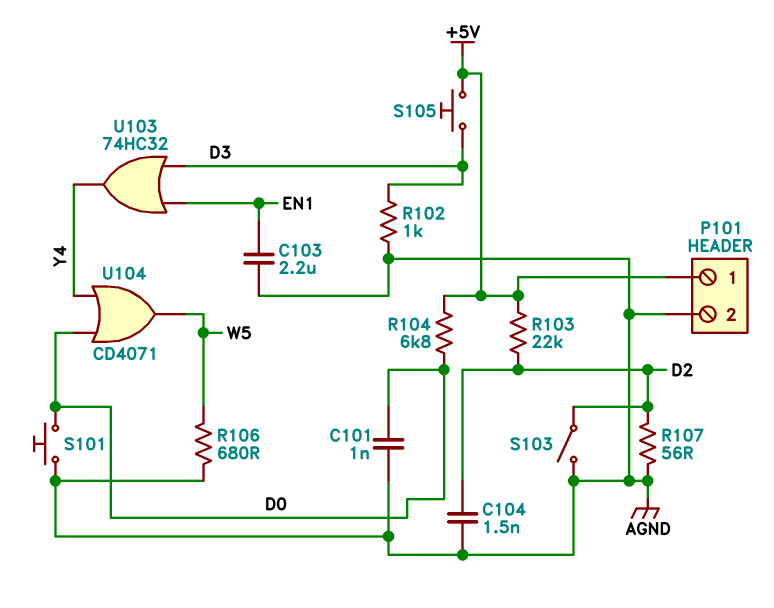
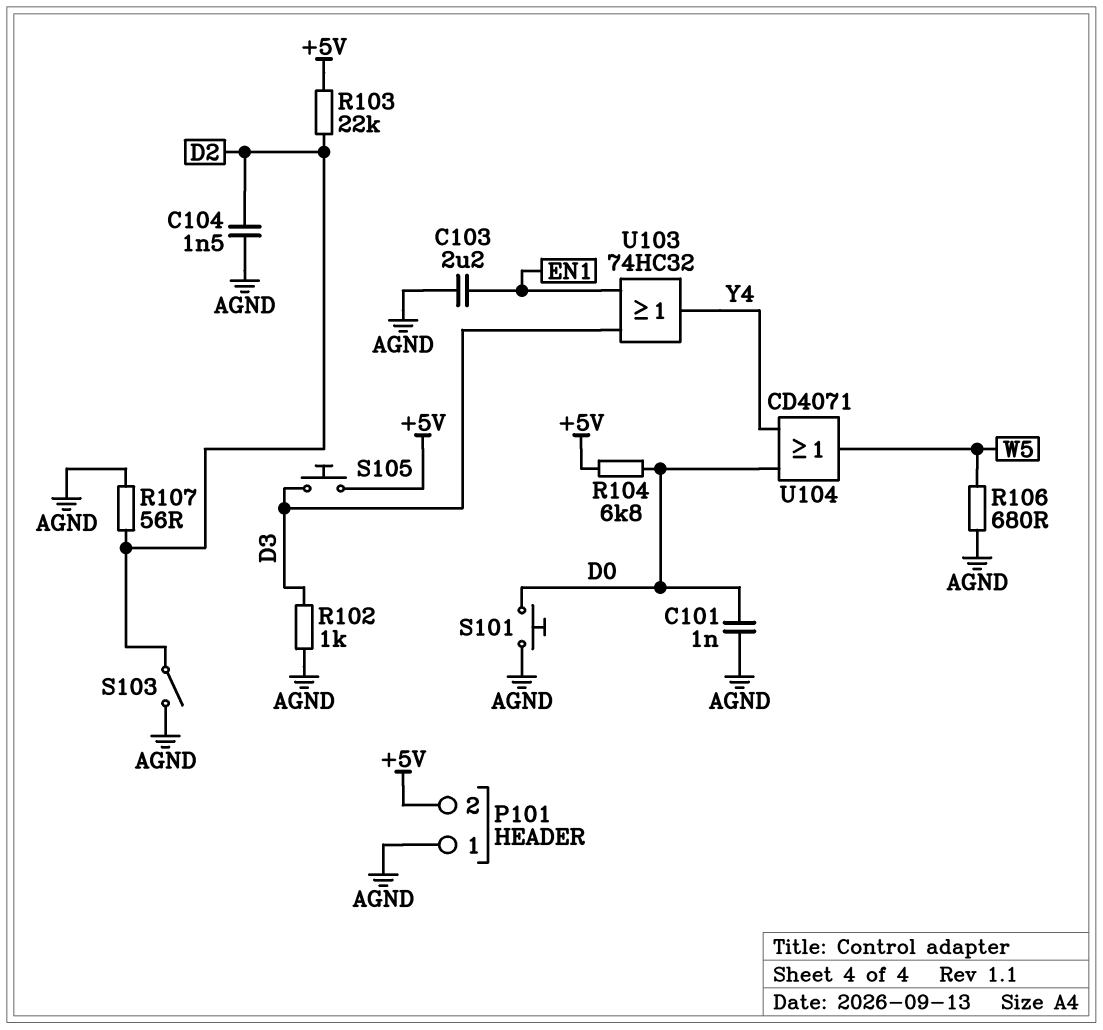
P101 pin 1: +5V -> AGND
P101 pin 2: AGND -> +5V

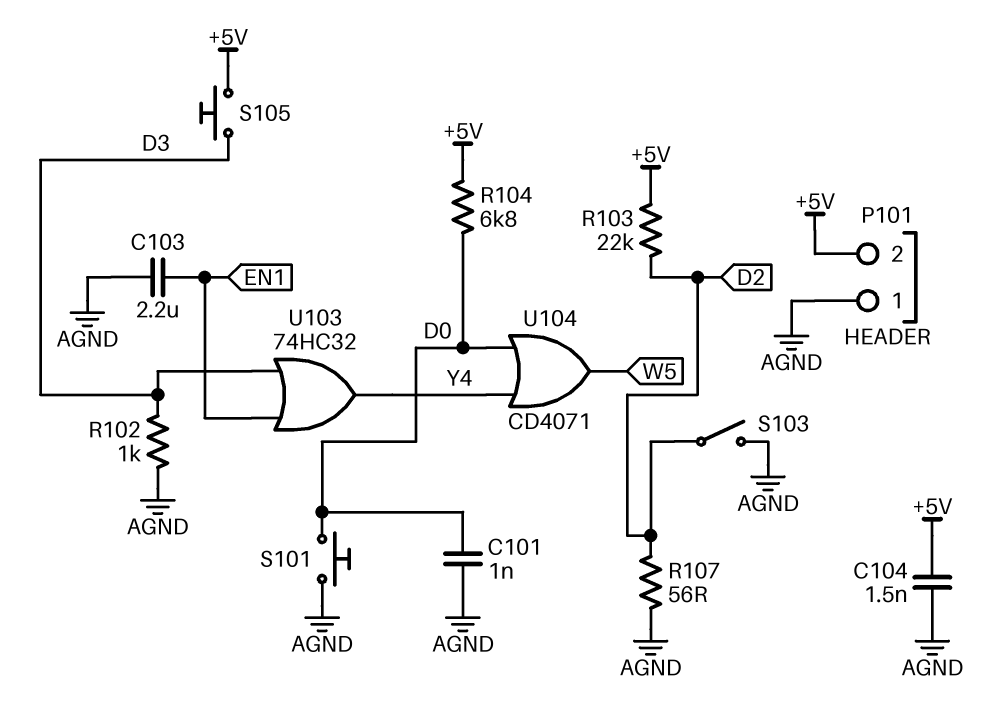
C104: 1.5nF (AGND, D2) -> 1.5nF (+5V, AGND)
R106: 680 (AGND, W5) -> none

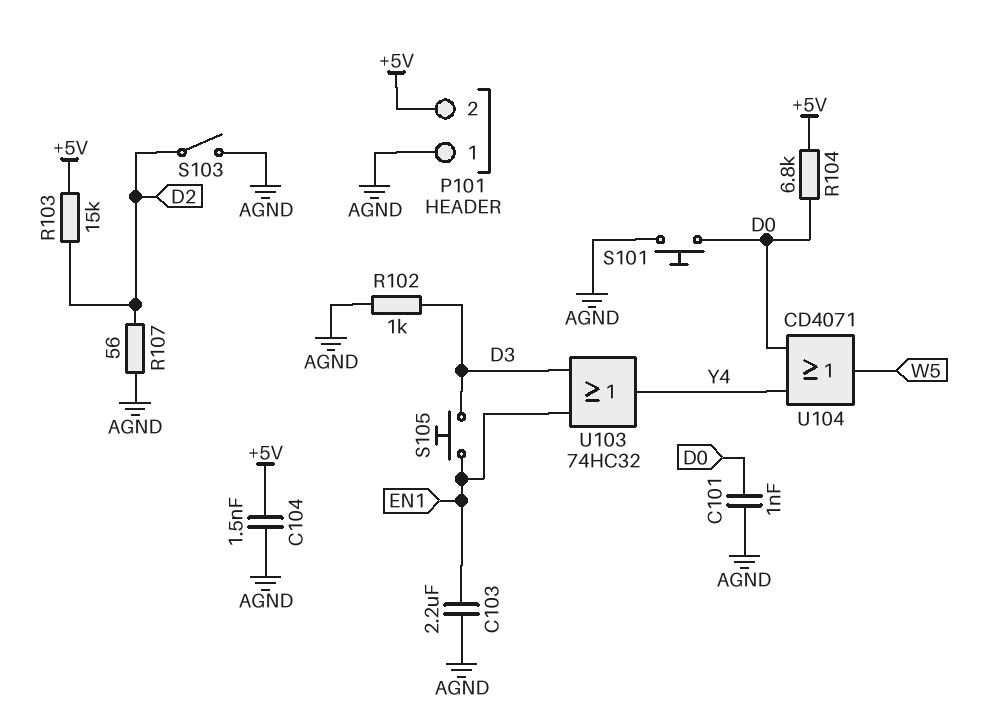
R103: 22k (+5V, D2) -> 15k (+5V, D2)
S105: button (+5V, D3) -> button (D3, EN1)

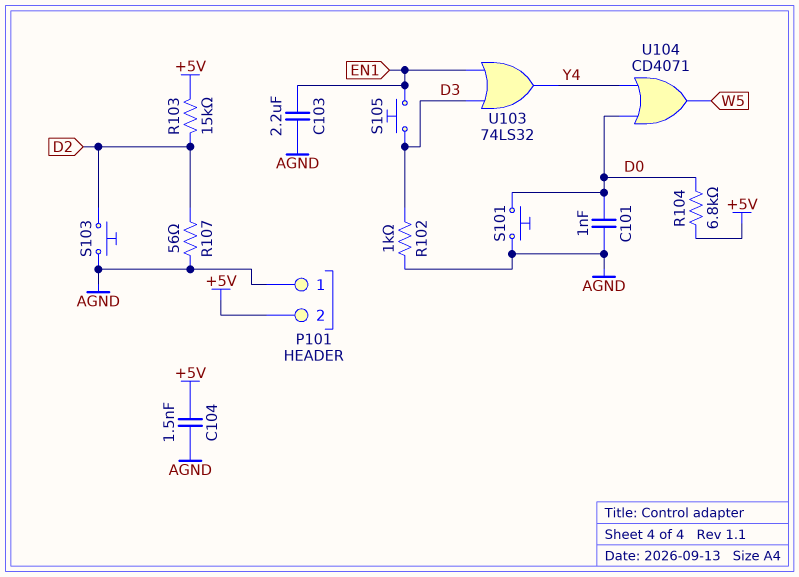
S103: switch (AGND, D2) -> button (AGND, D2)
U103: OR 74HC32 (in D3, in EN1, out Y4) -> OR 74LS32 (in D3, in EN1, out Y4)

